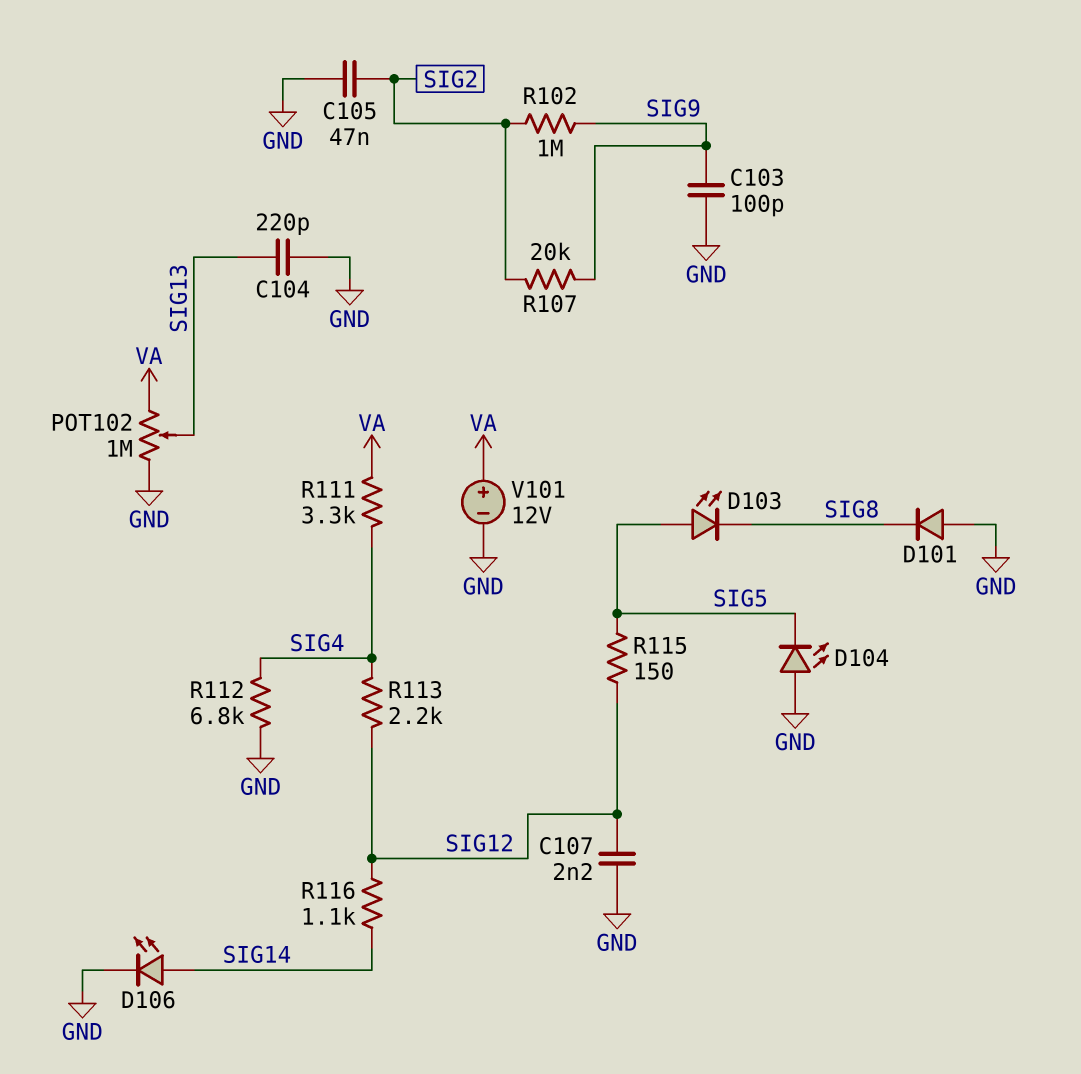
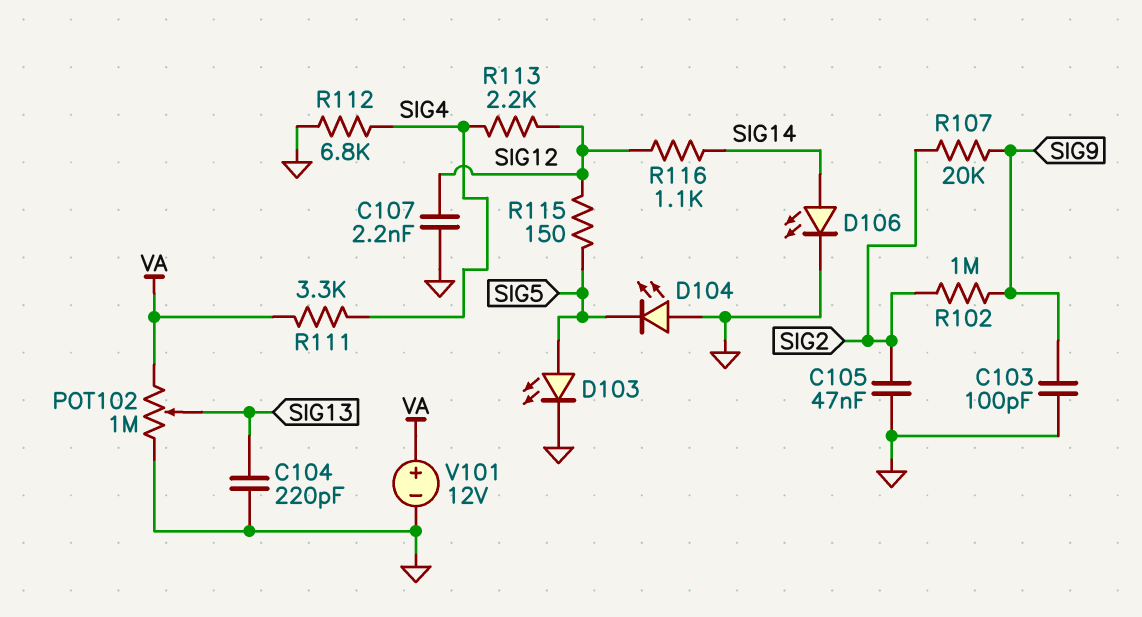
D101: diode (A GND, K SIG8) -> none
D103: LED (A SIG5, K SIG8) -> LED (A SIG5, K GND)

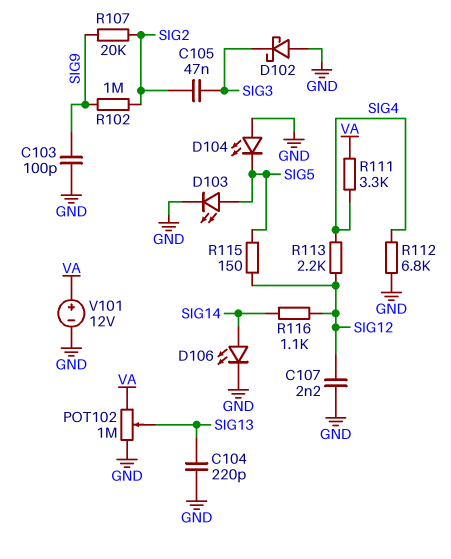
C105: 47nF (GND, SIG2) -> 47nF (SIG2, SIG3)
D102: none -> schottky (A GND, K SIG3)

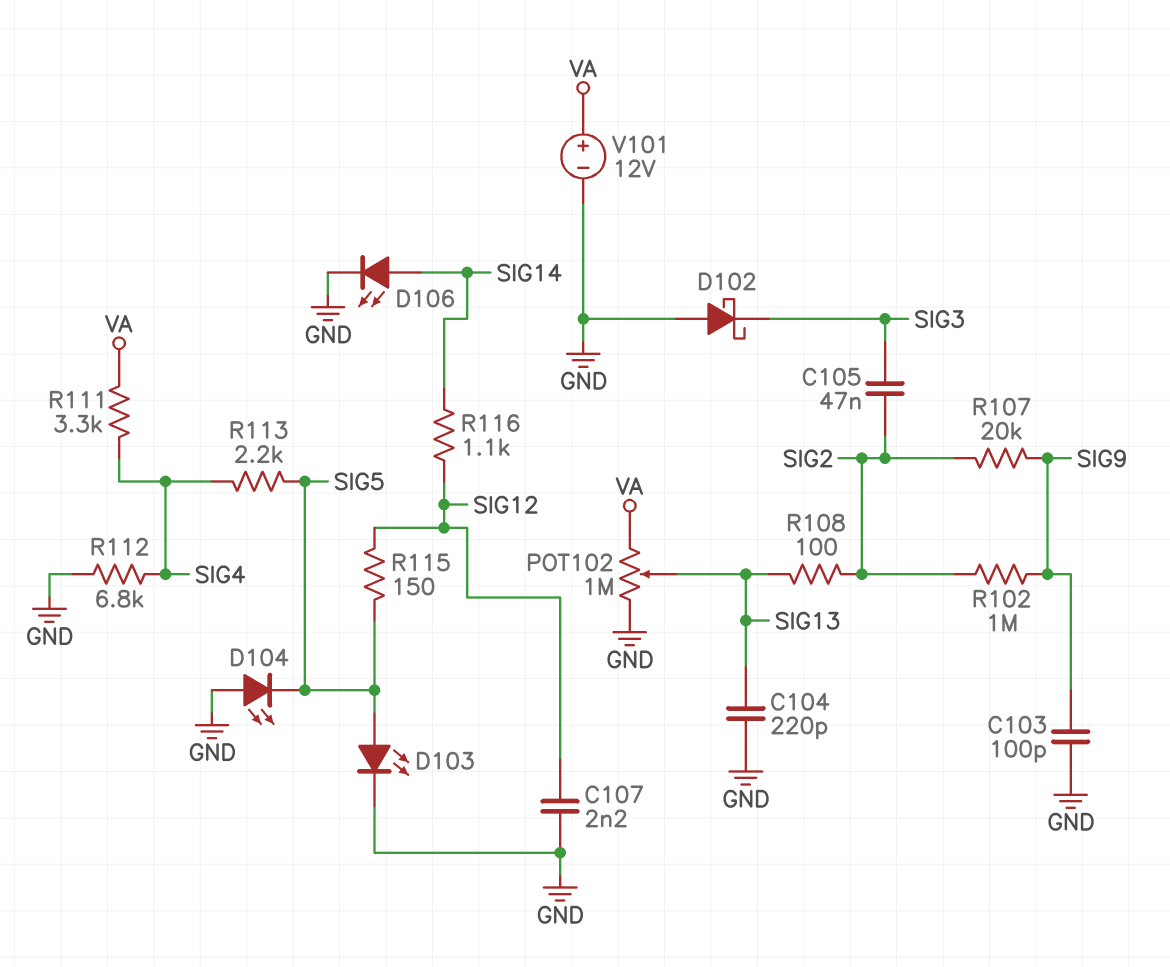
R108: none -> 100 (SIG2, SIG13)
R113: 2.2k (SIG4, SIG12) -> 2.2k (SIG4, SIG5)

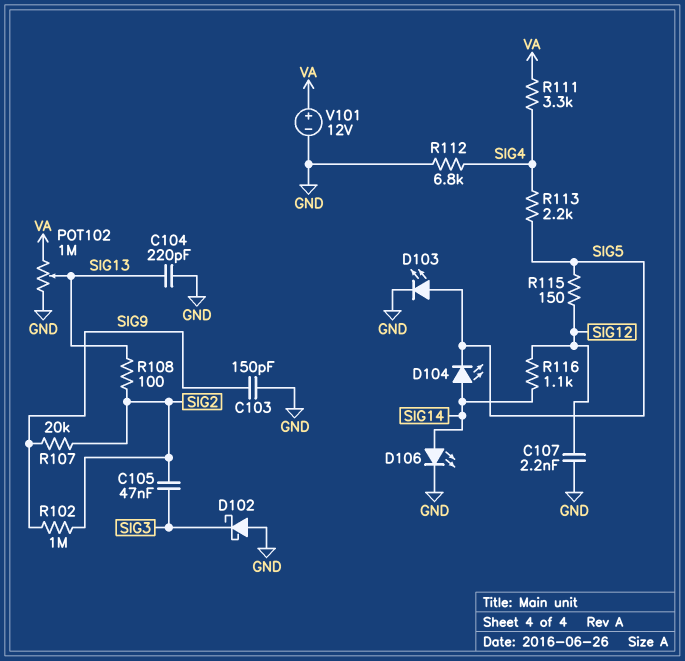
C103: 100pF (GND, SIG9) -> 150pF (GND, SIG9)
D104: LED (A GND, K SIG5) -> LED (A SIG14, K SIG5)

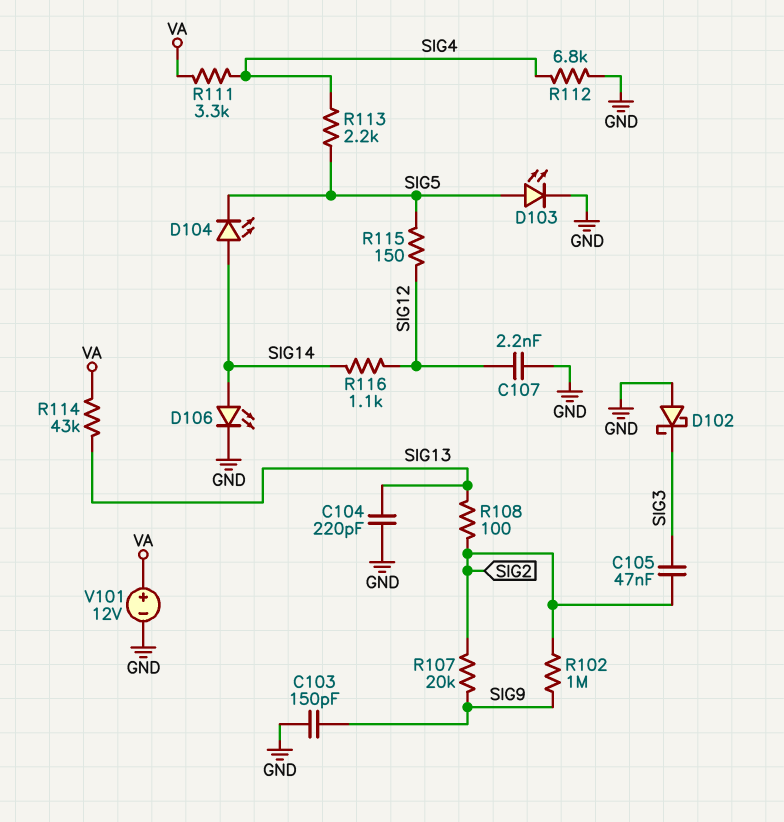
POT102: 1M (GND, VA, wiper SIG13) -> none
R114: none -> 43k (SIG13, VA)

